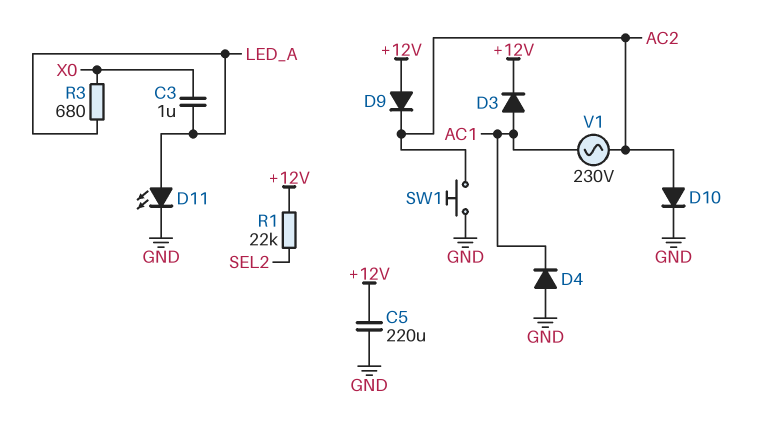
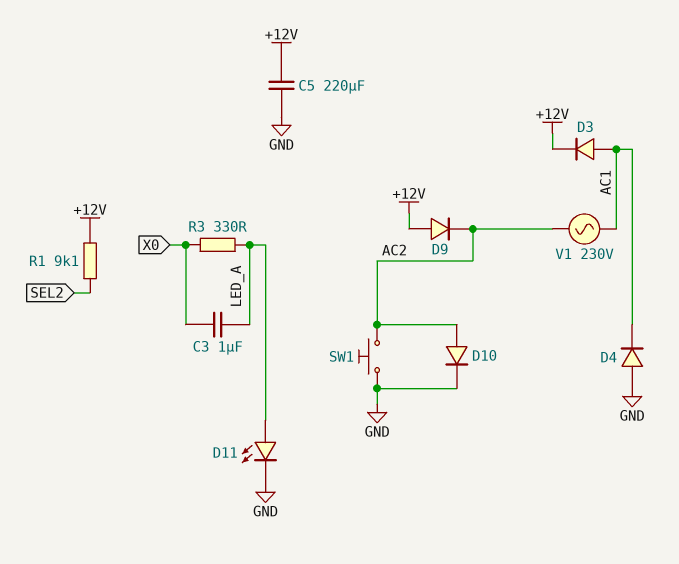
R1: 22k (+12V, SEL2) -> 9.1k (+12V, SEL2)
R3: 680 (LED_A, X0) -> 330 (LED_A, X0)

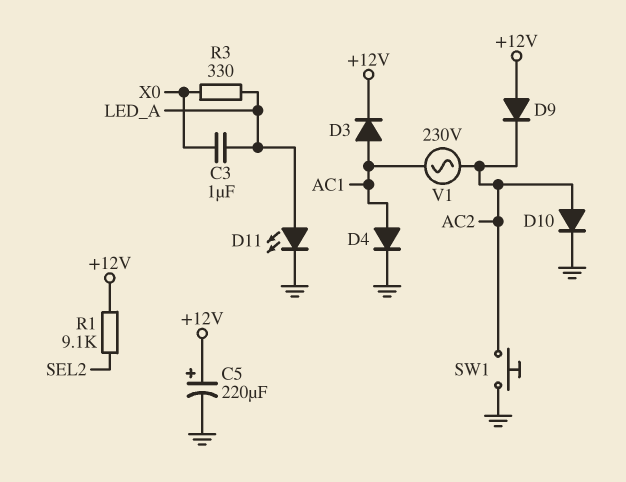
C5: 220uF (+12V, GND) -> 220uF (plus +12V, minus GND)
D4: diode (A GND, K AC1) -> diode (A AC1, K GND)

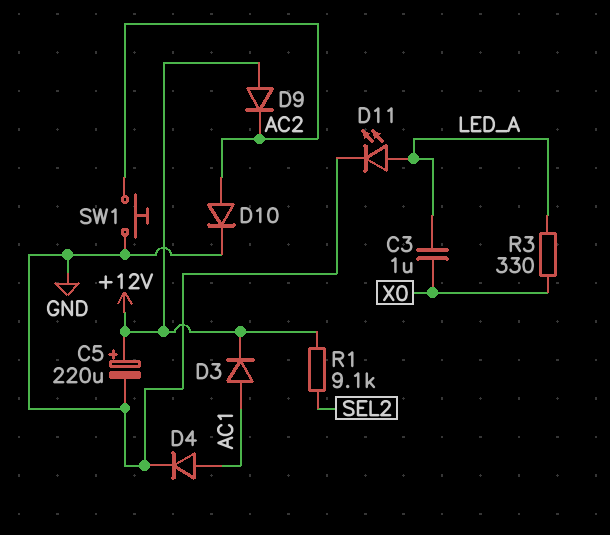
V1: AC 230V (AC1, AC2) -> none

